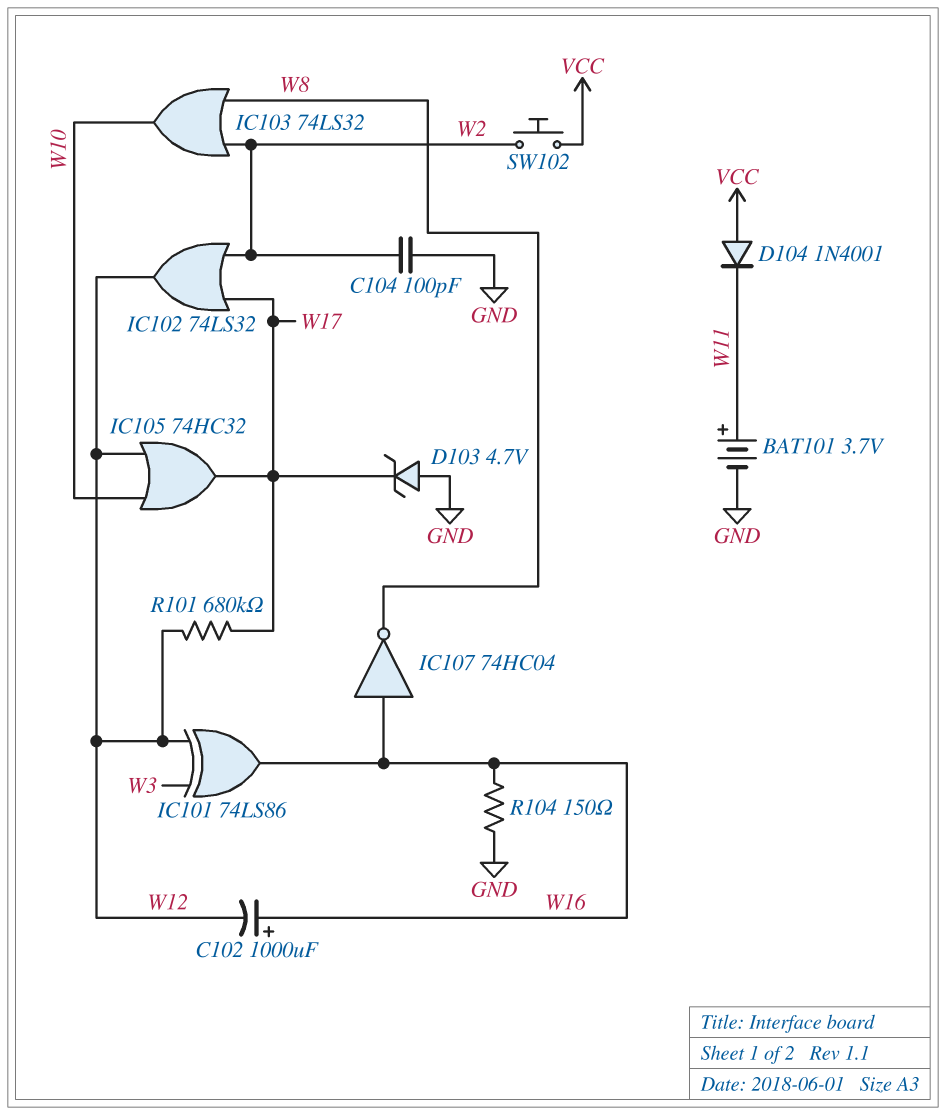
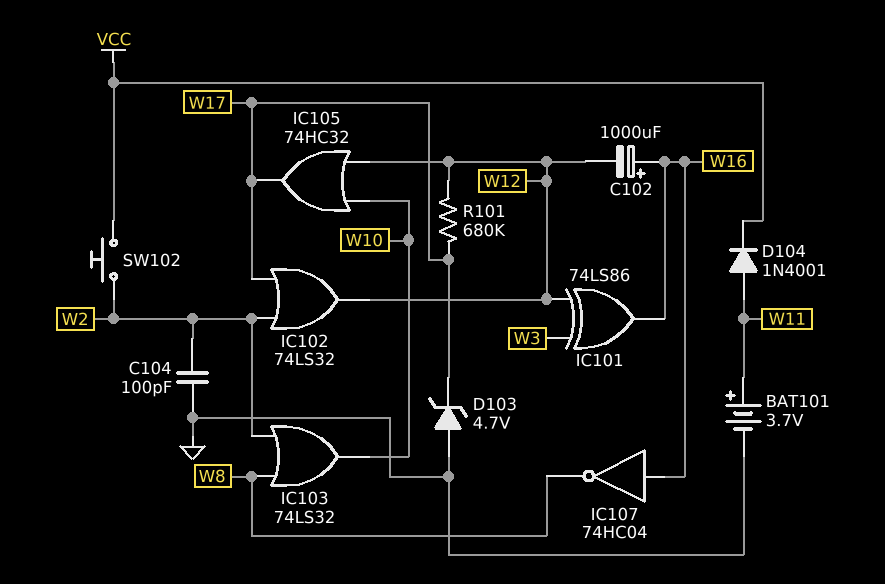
D104: diode 1N4001 (A VCC, K W11) -> diode 1N4001 (A W11, K VCC)
R104: 150 (GND, W16) -> none

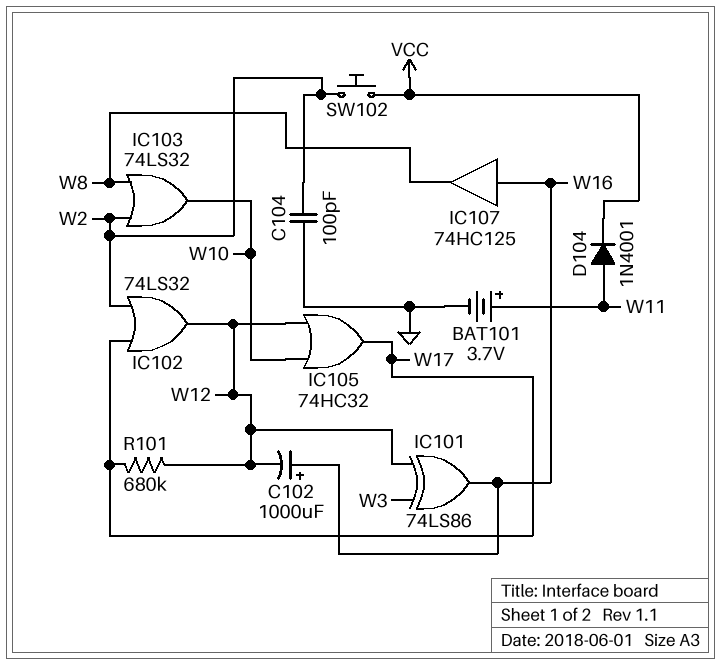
D103: zener 4.7V (A GND, K W17) -> none
IC107: NOT 74HC04 (in W16, out W8) -> buffer 74HC125 (in W16, out W8)

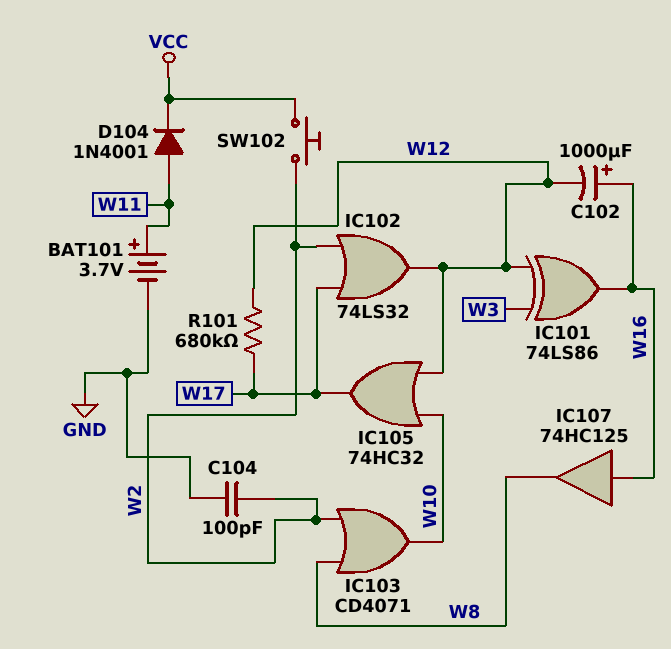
IC103: OR 74LS32 (in W2, in W8, out W10) -> OR CD4071 (in W2, in W8, out W10)

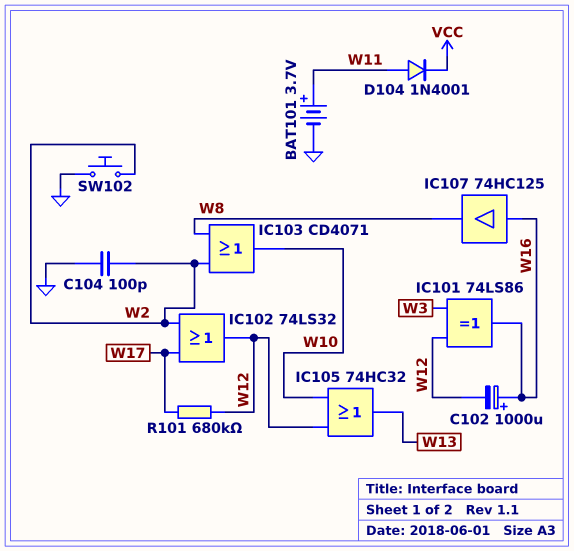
IC105: OR 74HC32 (in W10, in W12, out W17) -> OR 74HC32 (in W10, in W12, out W13)
SW102: button (VCC, W2) -> button (GND, W2)

